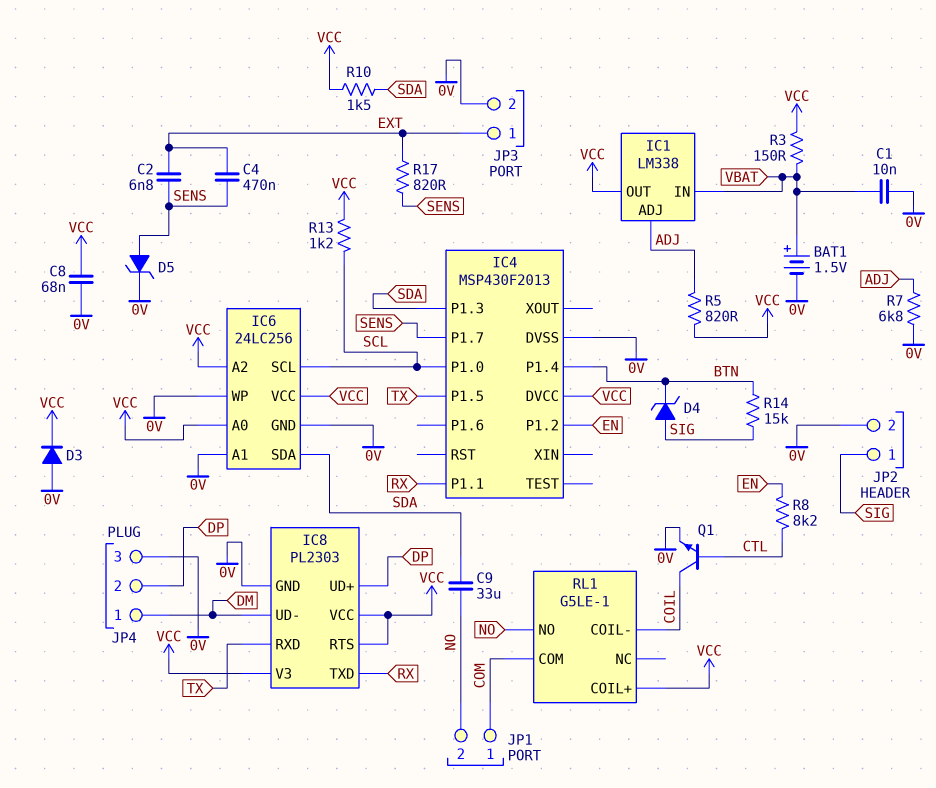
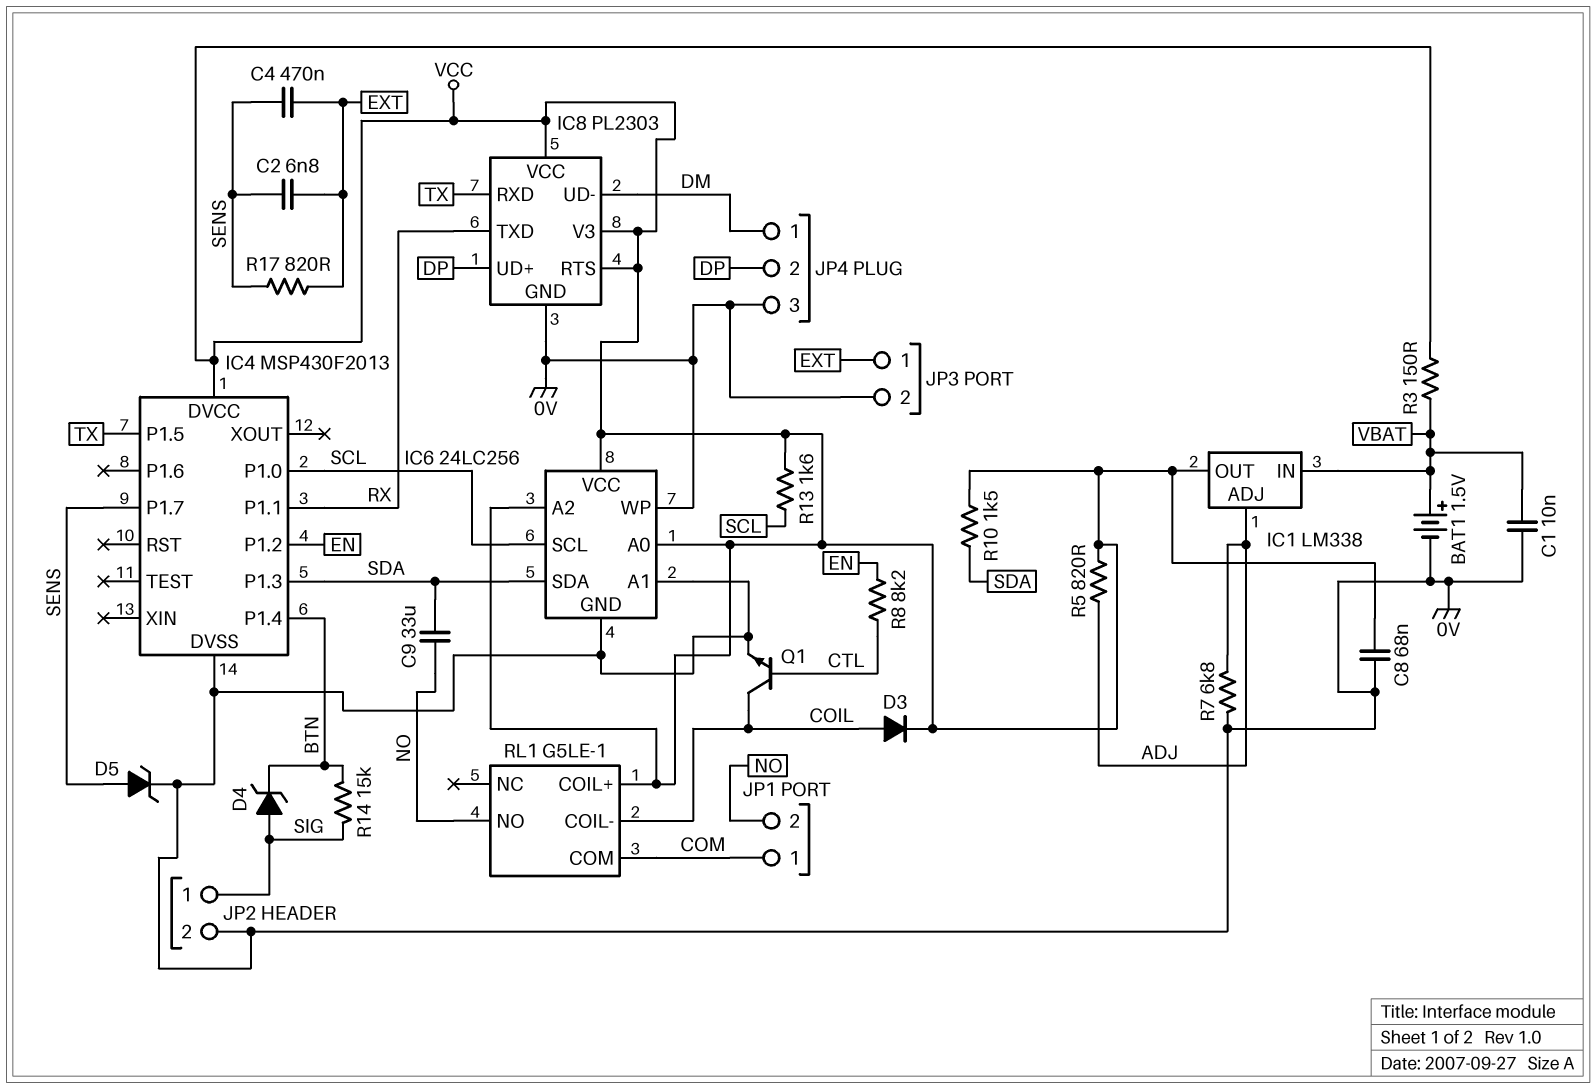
D3: diode (A 0V, K VCC) -> diode (A COIL, K VCC)
R13: 1.2k (SCL, VCC) -> 1.6k (SCL, VCC)

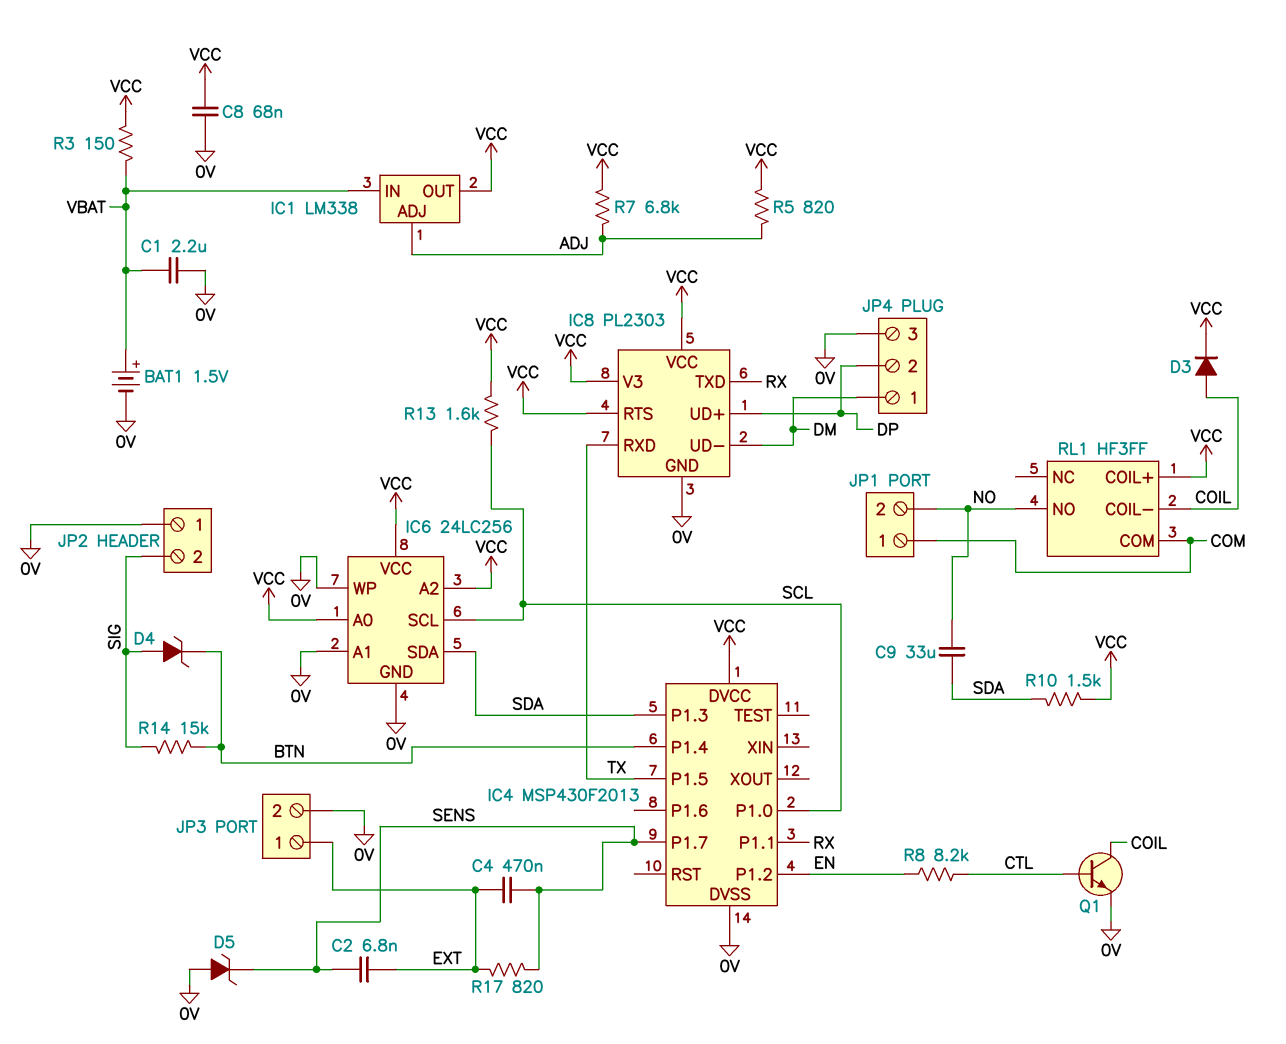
C1: 10nF (0V, VBAT) -> 2.2uF (0V, VBAT)
D5: zener (A SENS, K 0V) -> zener (A 0V, K SENS)
JP2 pin 1: SIG -> 0V
JP2 pin 2: 0V -> SIG
R7: 6.8k (0V, ADJ) -> 6.8k (ADJ, VCC)
RL1: G5LE-1 -> HF3FF

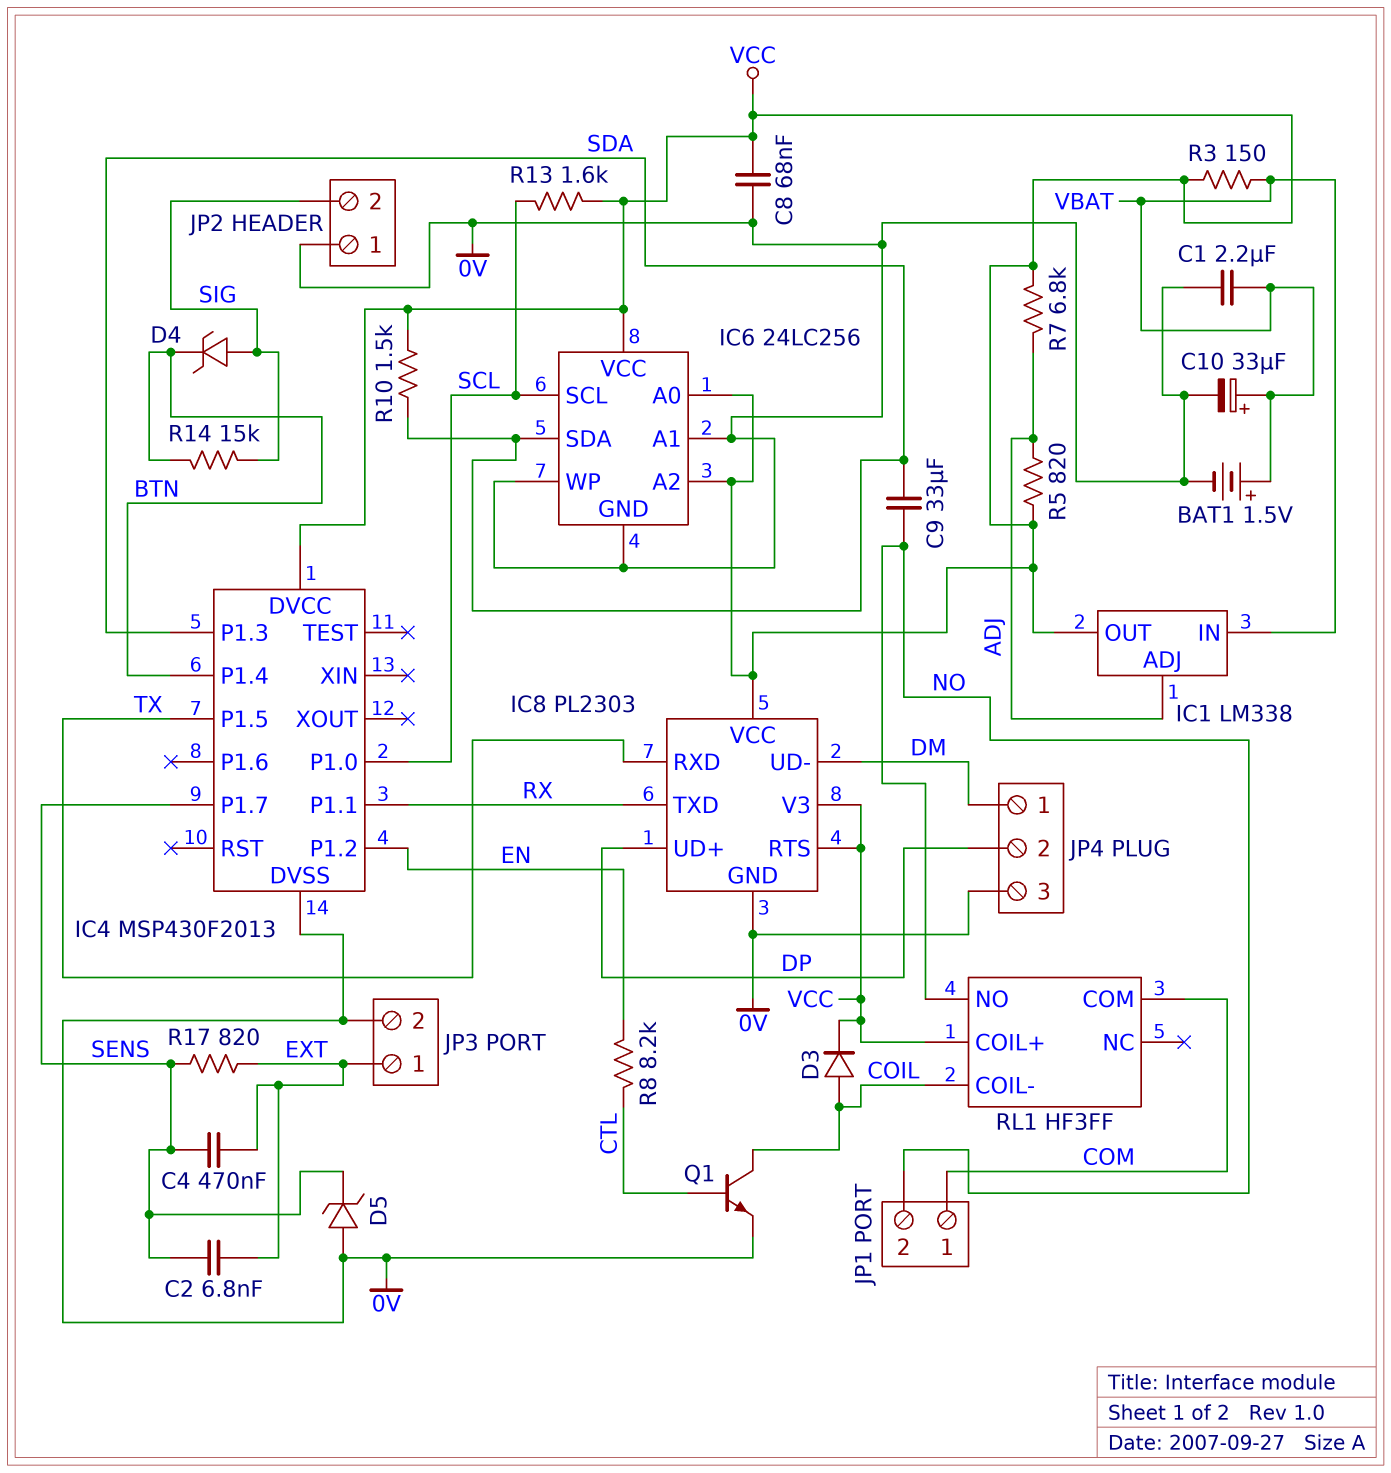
C10: none -> 33uF (plus VBAT, minus 0V)

